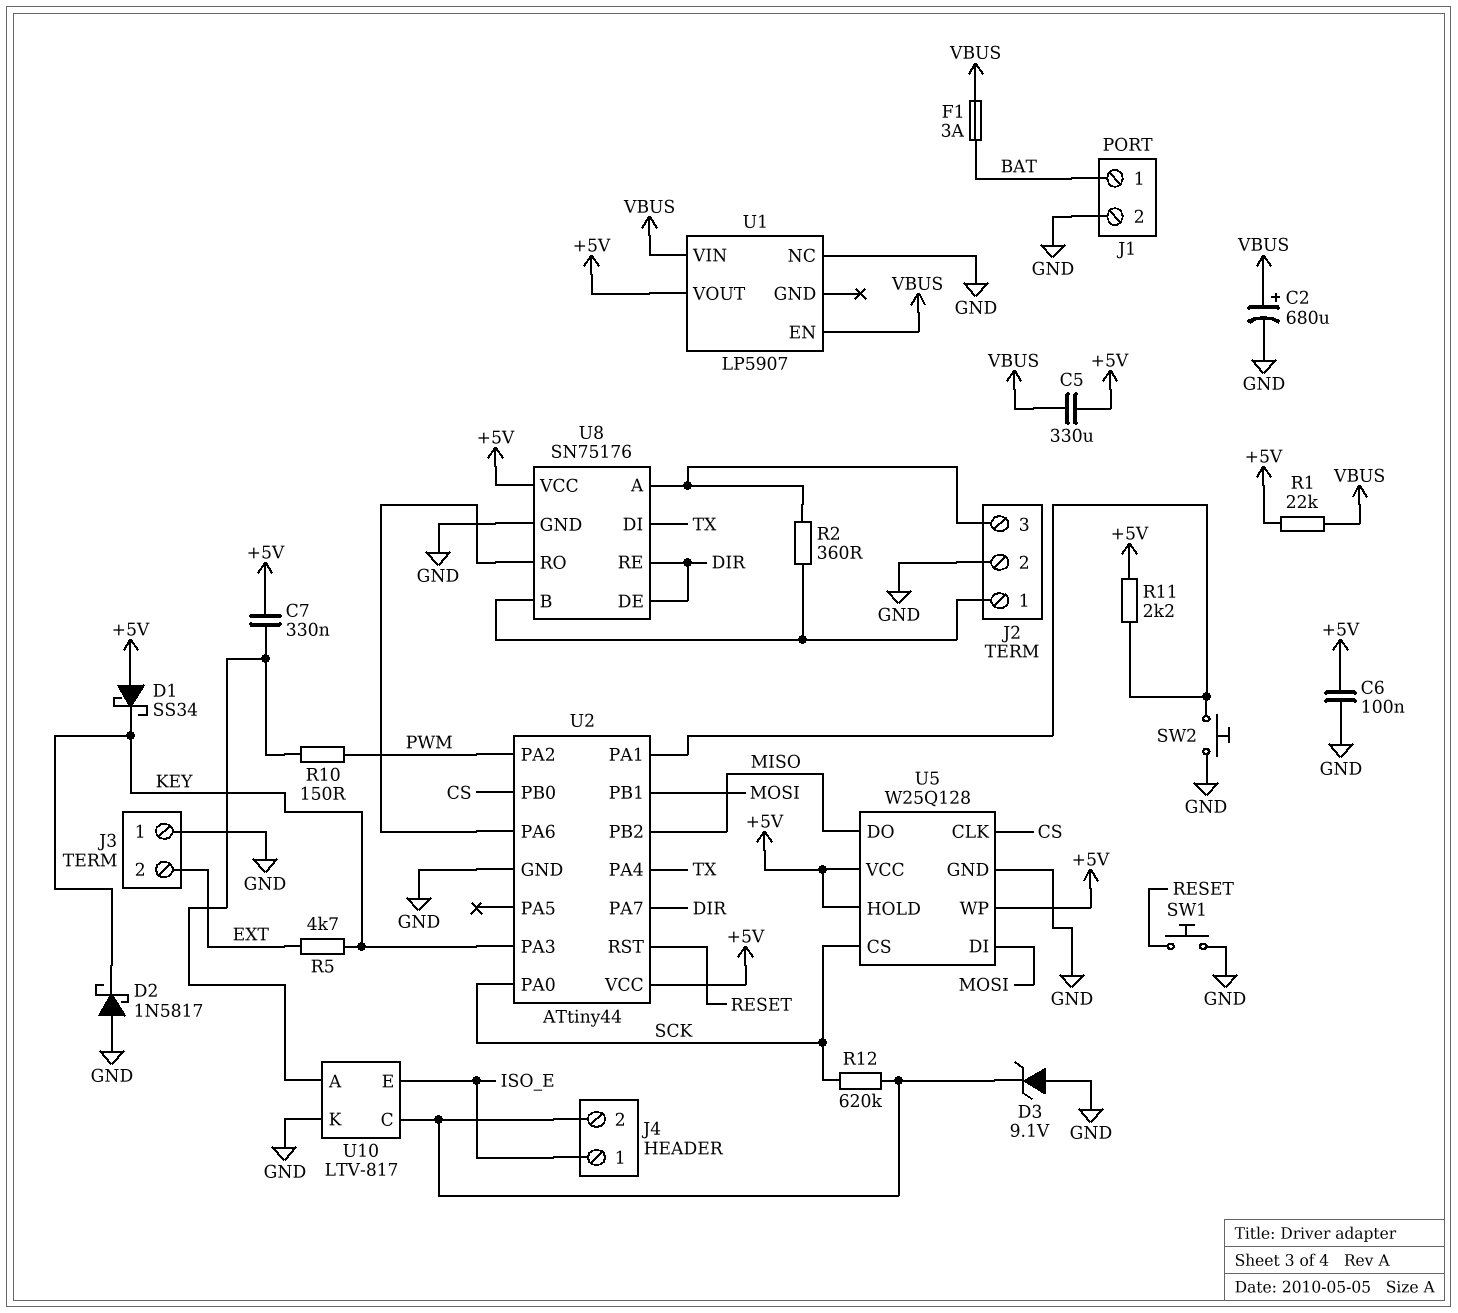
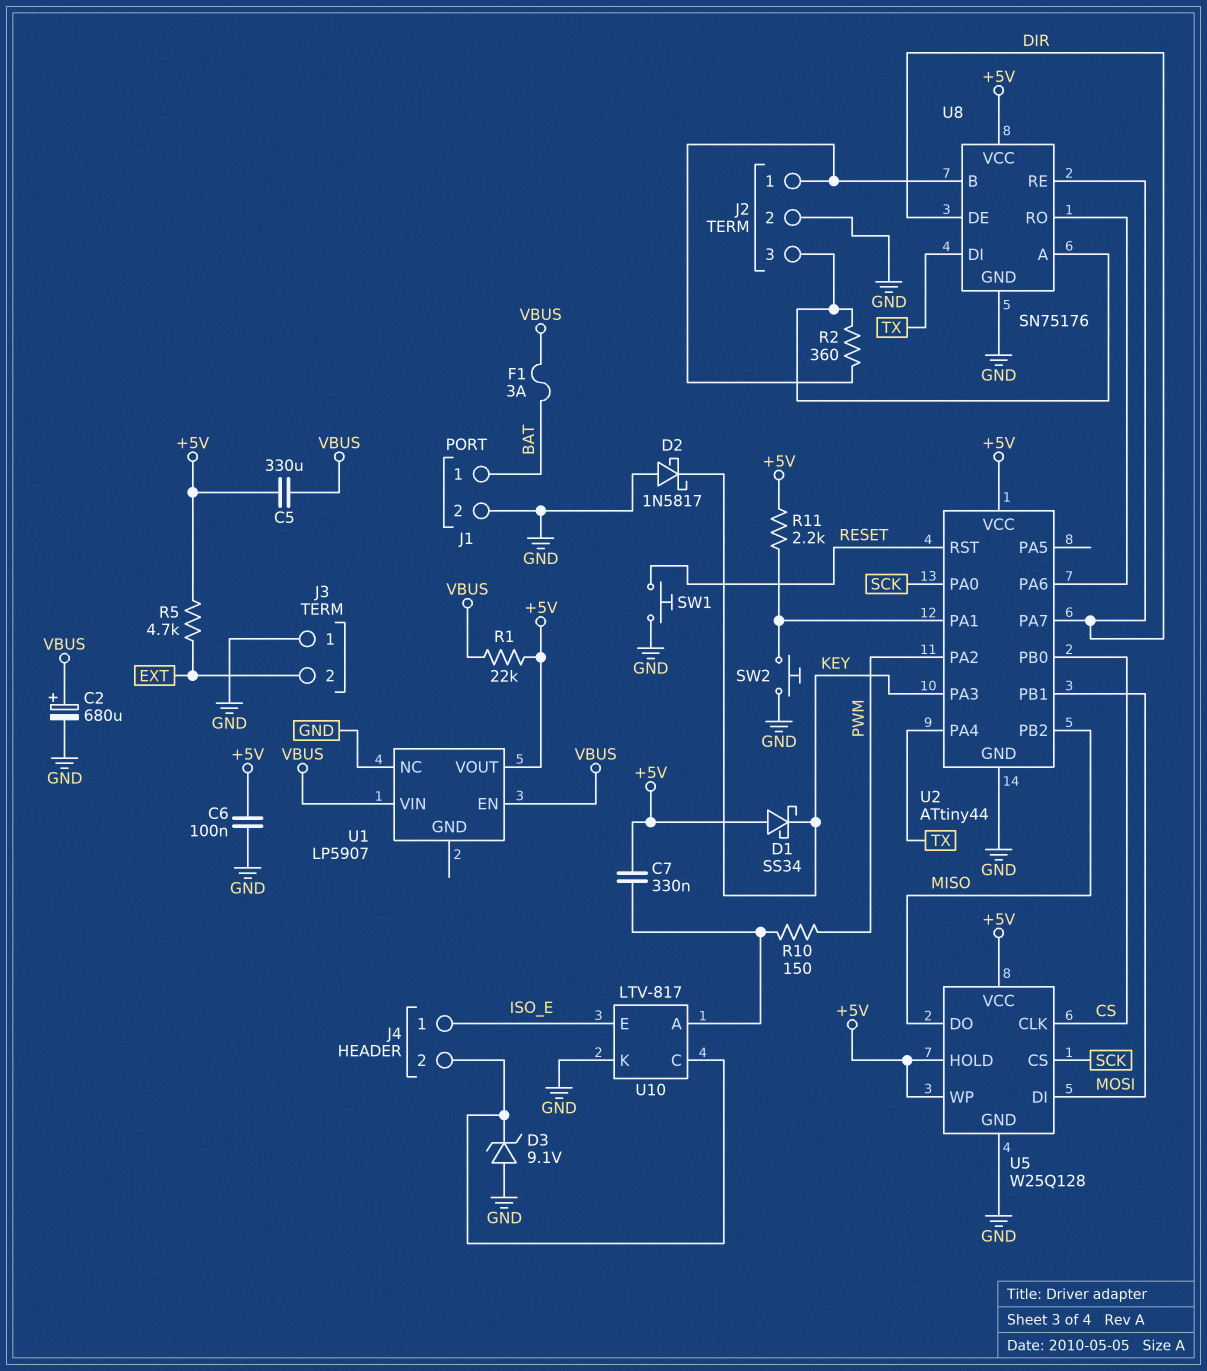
R5: 4.7k (EXT, KEY) -> 4.7k (+5V, EXT)
R12: 620k (J4/2, SCK) -> none

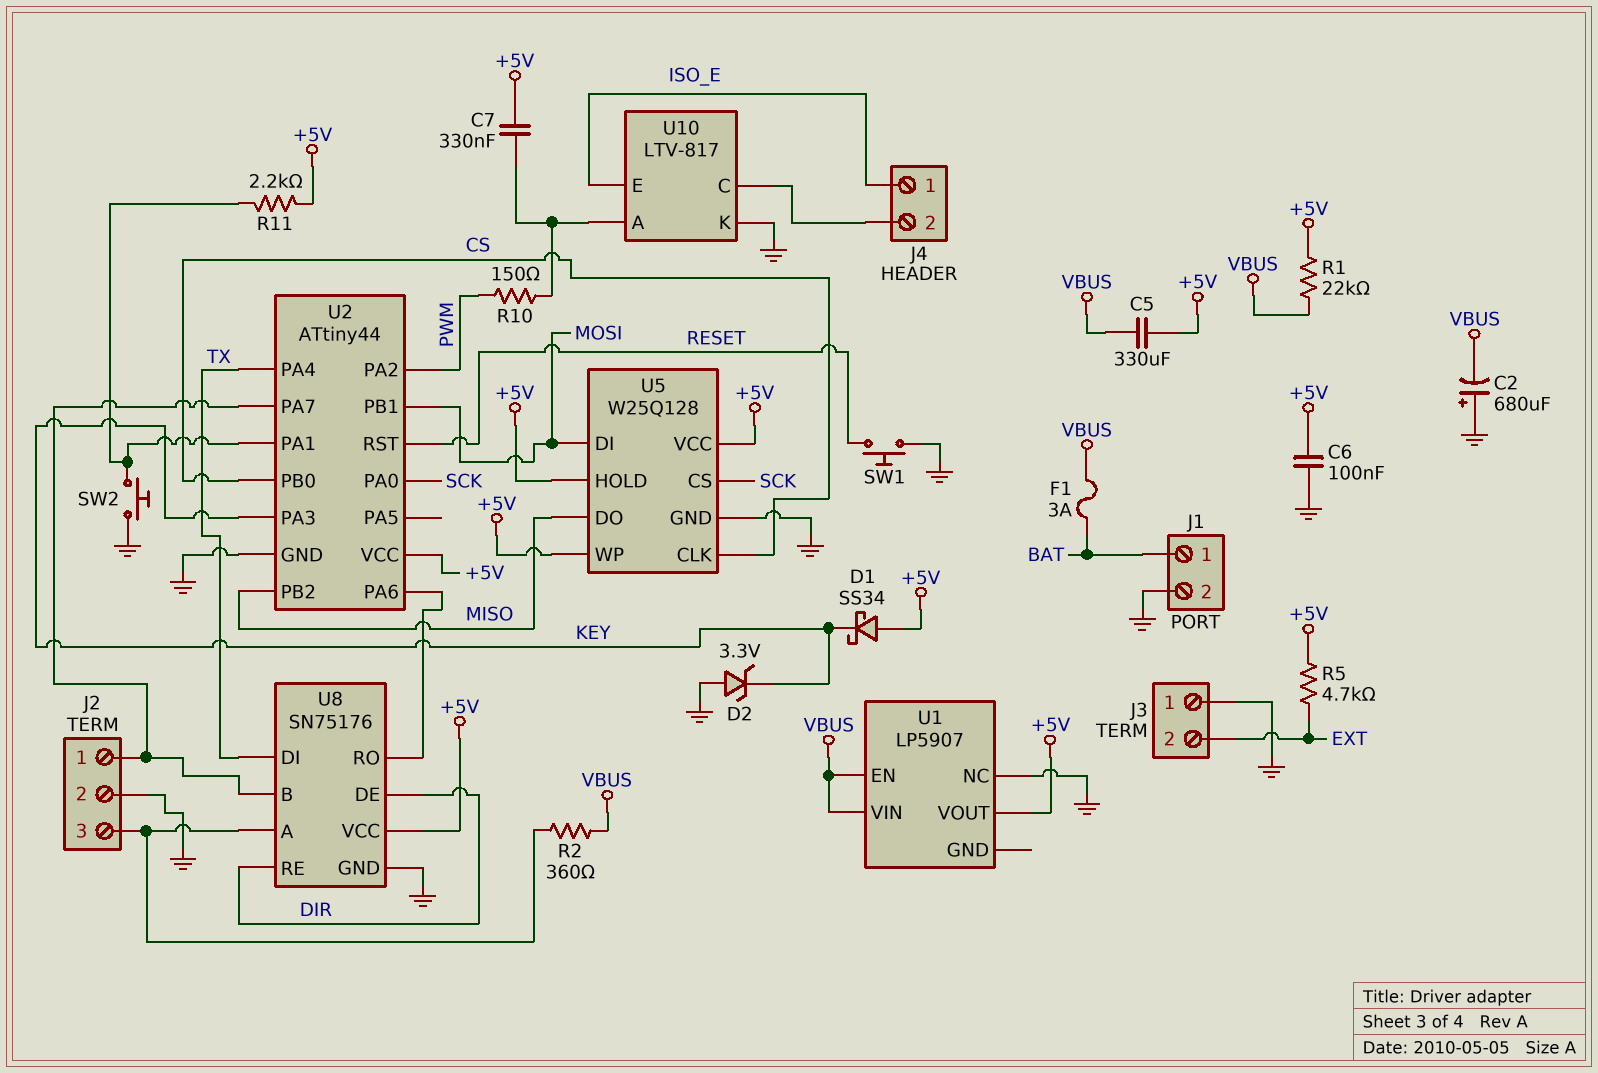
C2: 680uF (plus VBUS, minus GND) -> 680uF (plus GND, minus VBUS)
D2: schottky 1N5817 (A GND, K KEY) -> zener 3.3V (A GND, K KEY)
D3: zener 9.1V (A GND, K J4/2) -> none
R2: 360 (J2/1, J2/3) -> 360 (J2/3, VBUS)
U2 pin PA7: DIR -> J2/1

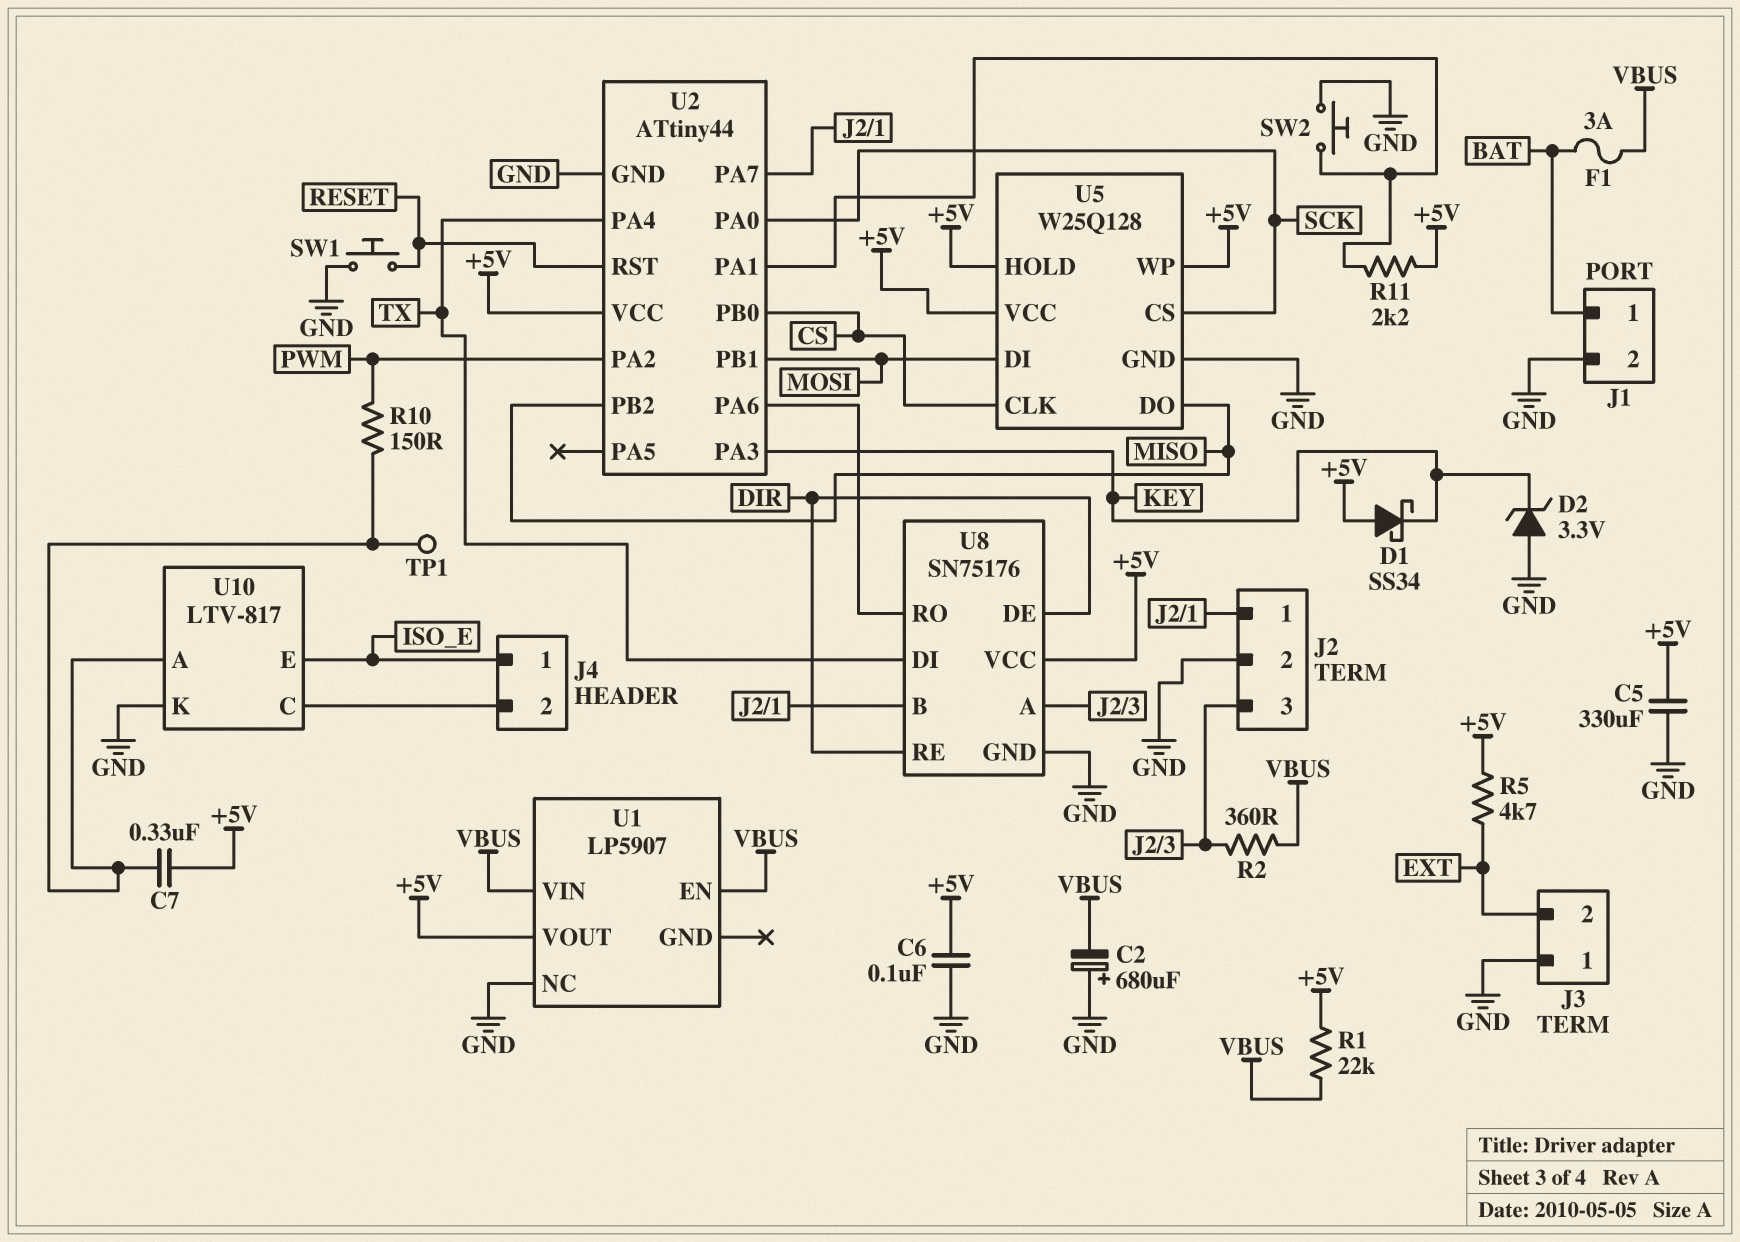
C5: 330uF (+5V, VBUS) -> 330uF (+5V, GND)
TP1: none -> test point (U10/A)

